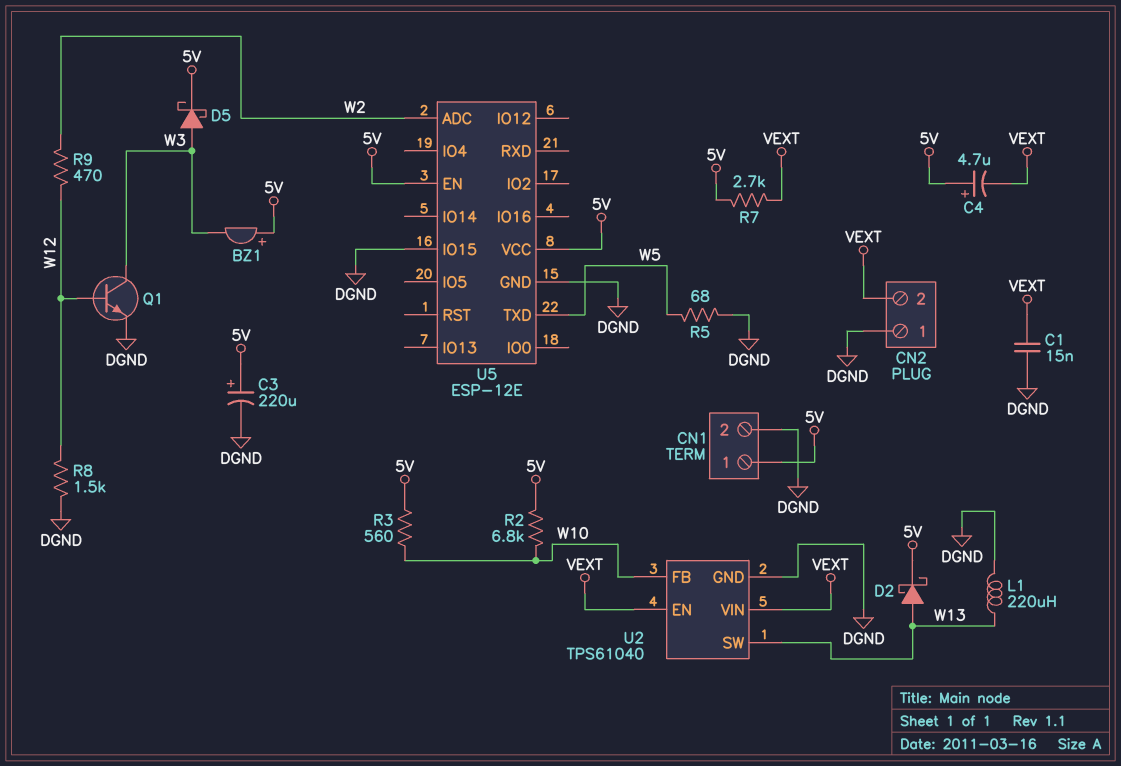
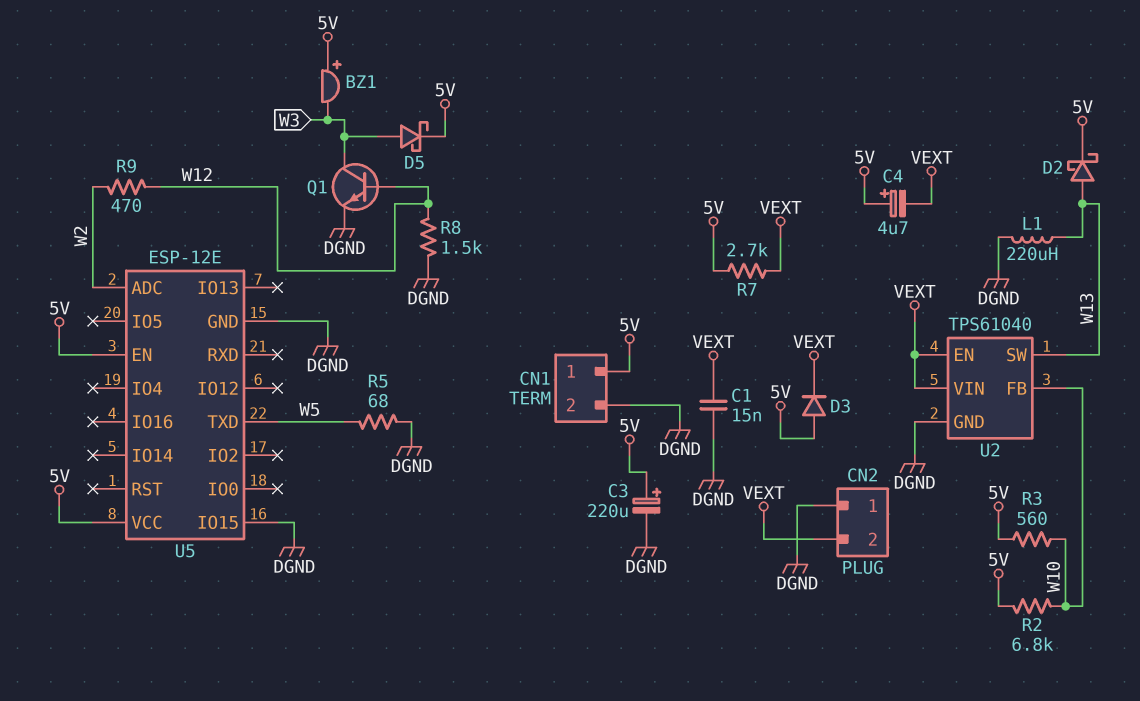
D3: none -> diode (A 5V, K VEXT)

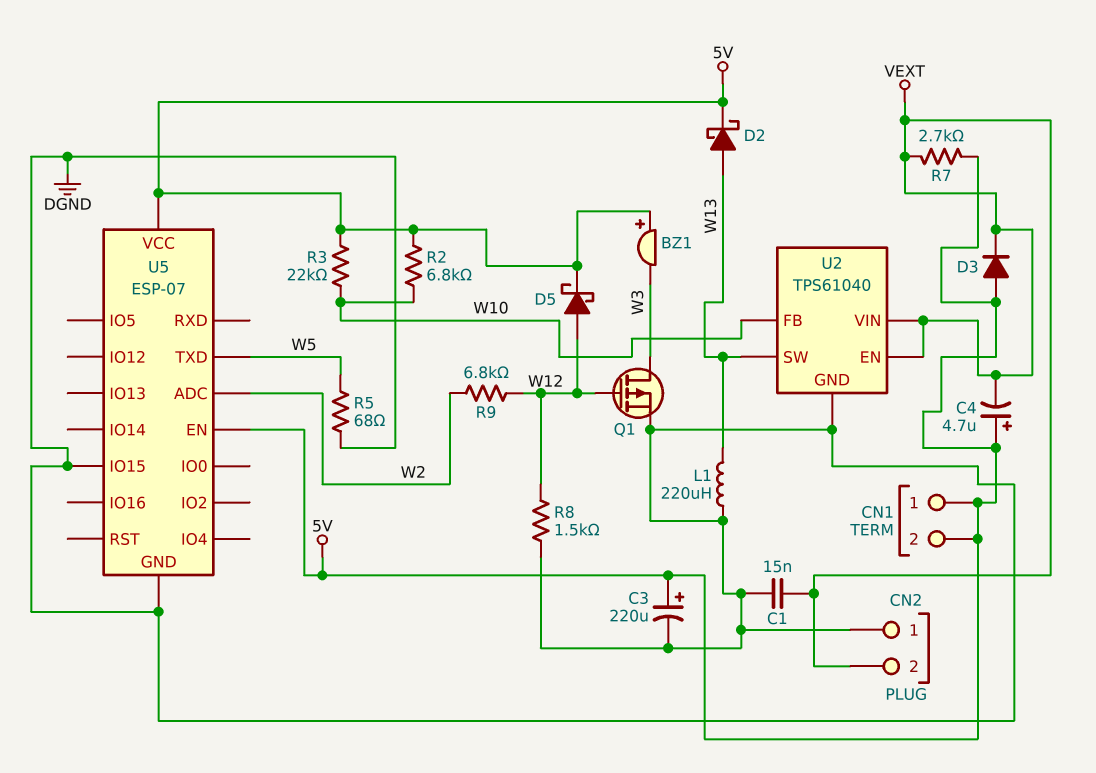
CN1 pin 2: DGND -> 5V
D5: schottky (A W3, K 5V) -> schottky (A W12, K 5V)
Q1: NPN (B W12, C W3, E DGND) -> PMOS (G W12, D W3, S DGND)
R3: 560 (5V, W10) -> 22k (5V, W10)
R9: 470 (W2, W12) -> 6.8k (W2, W12)
U5: ESP-12E -> ESP-07

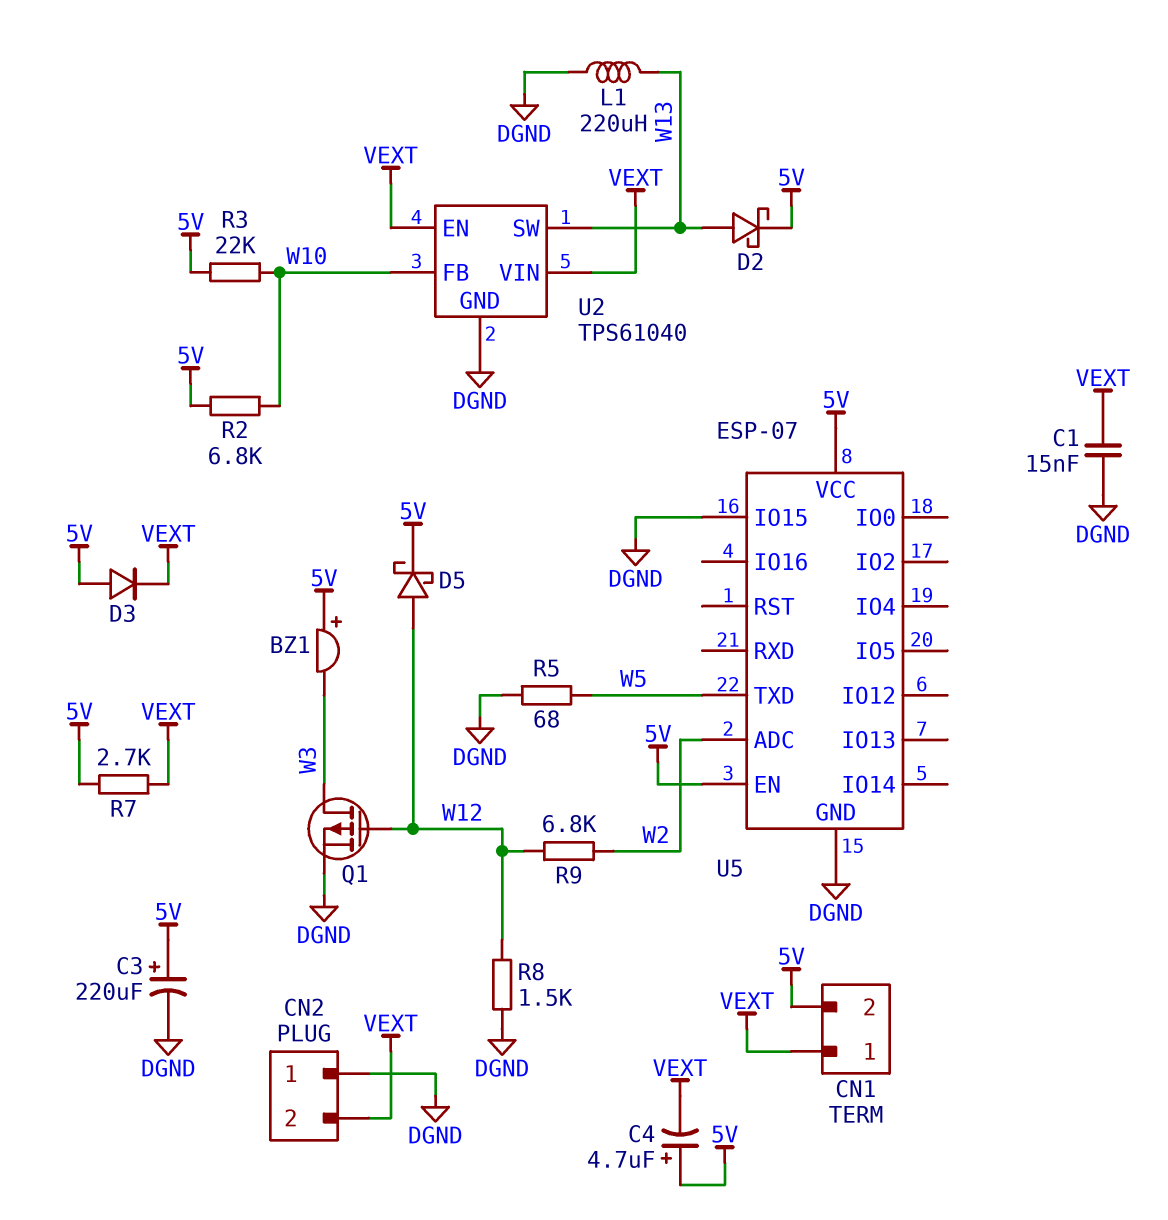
CN1 pin 1: 5V -> VEXT

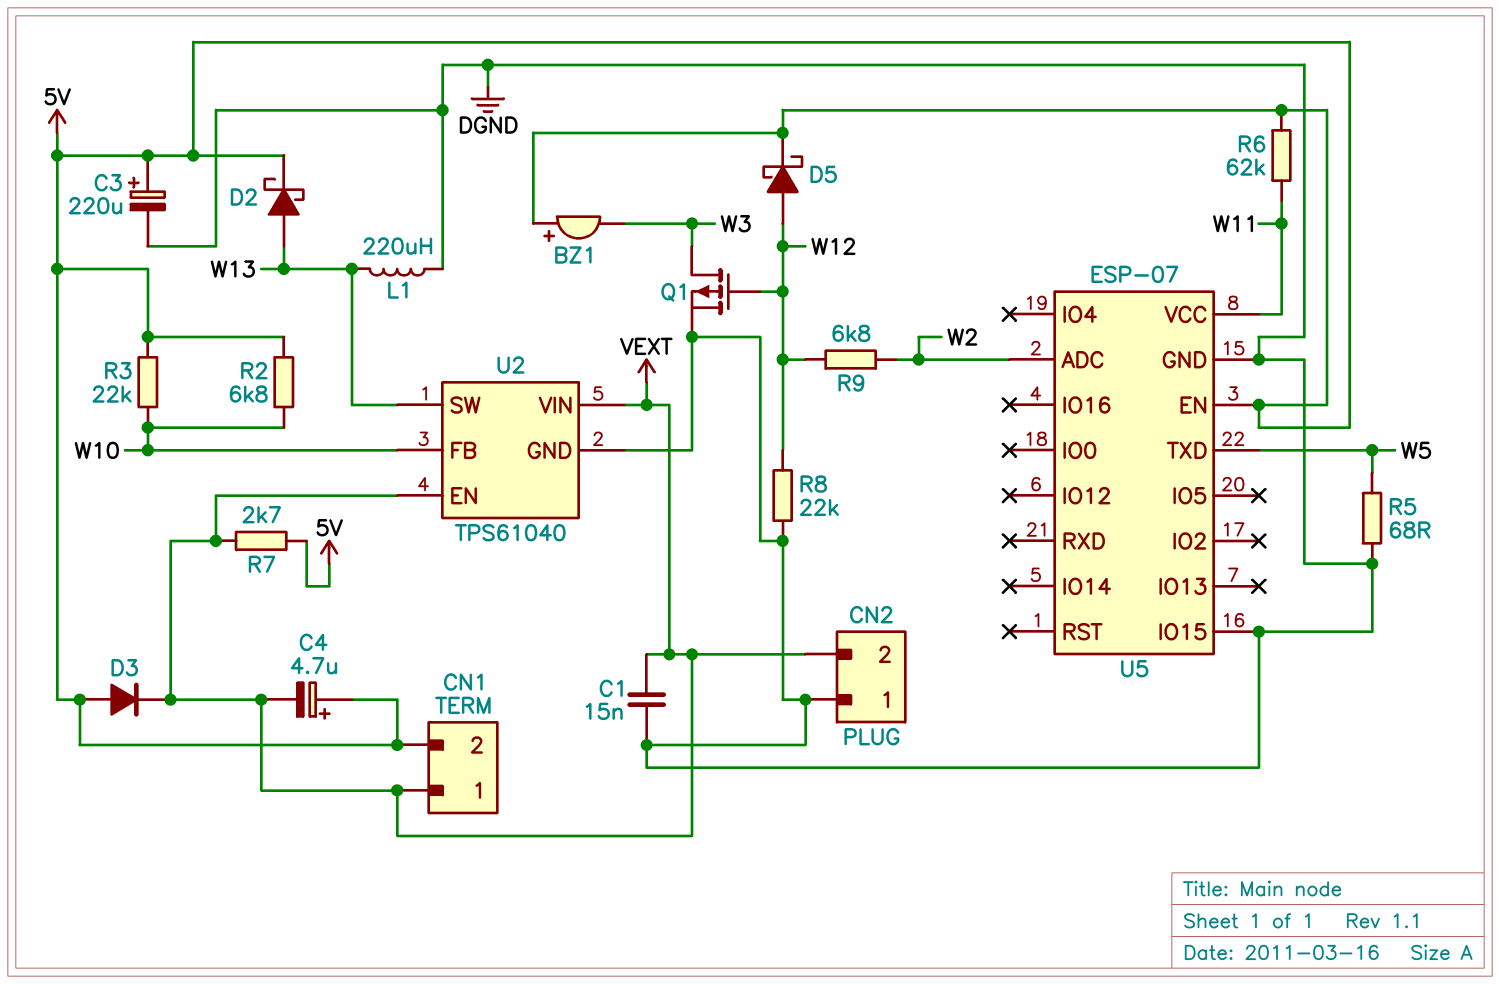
R6: none -> 62k (5V, W11)
R8: 1.5k (DGND, W12) -> 22k (DGND, W12)
U5 pin VCC: 5V -> W11

